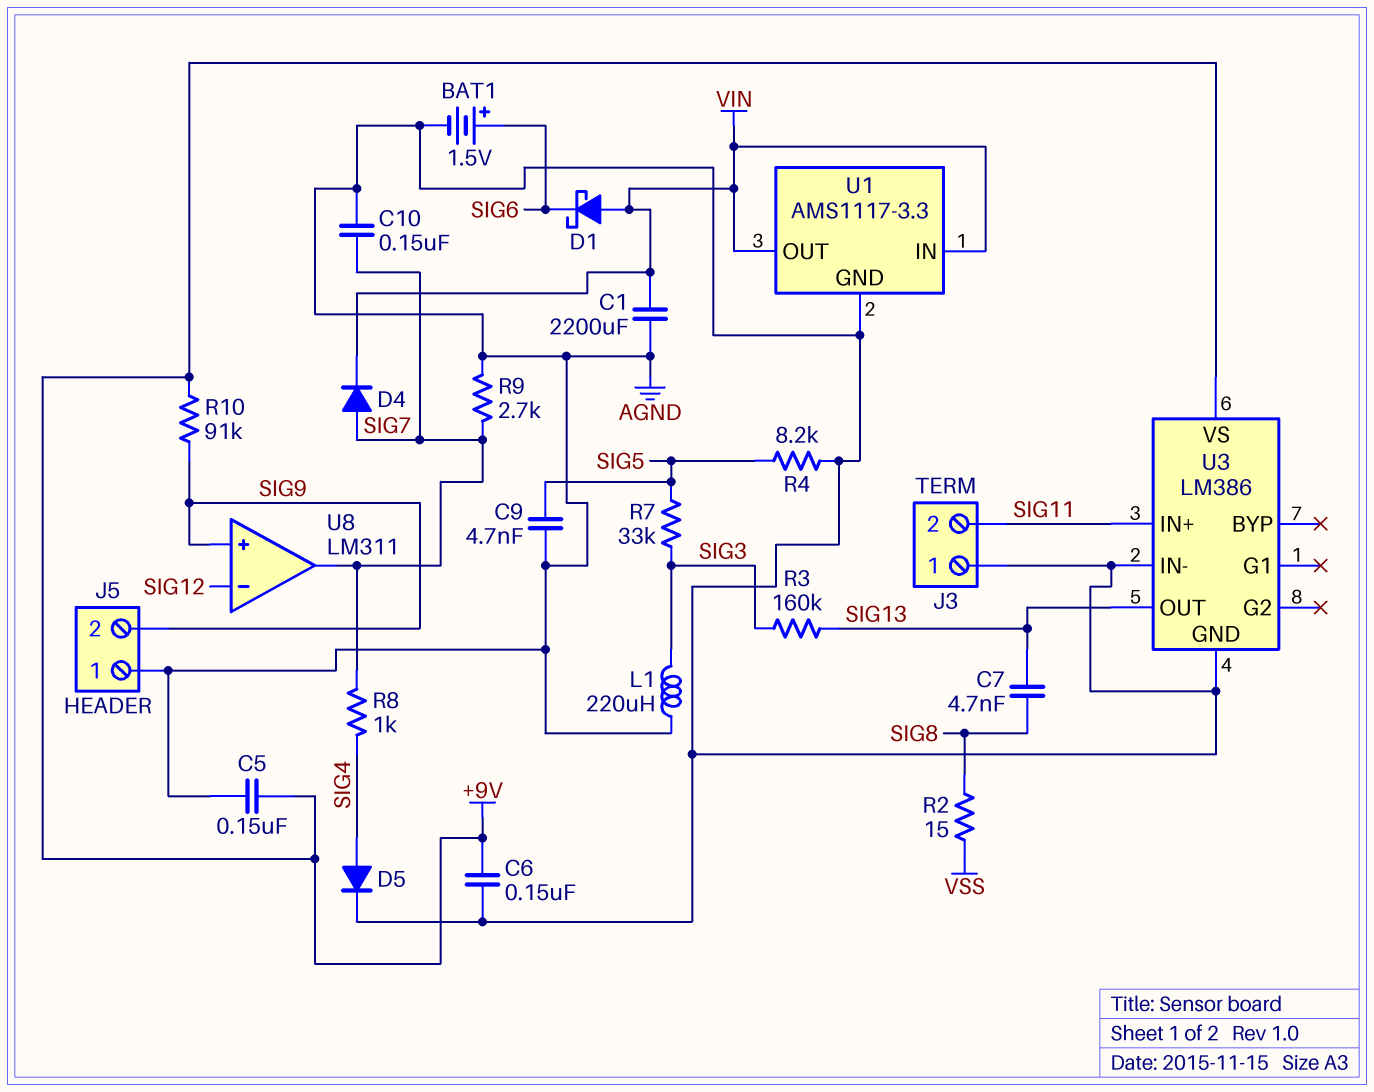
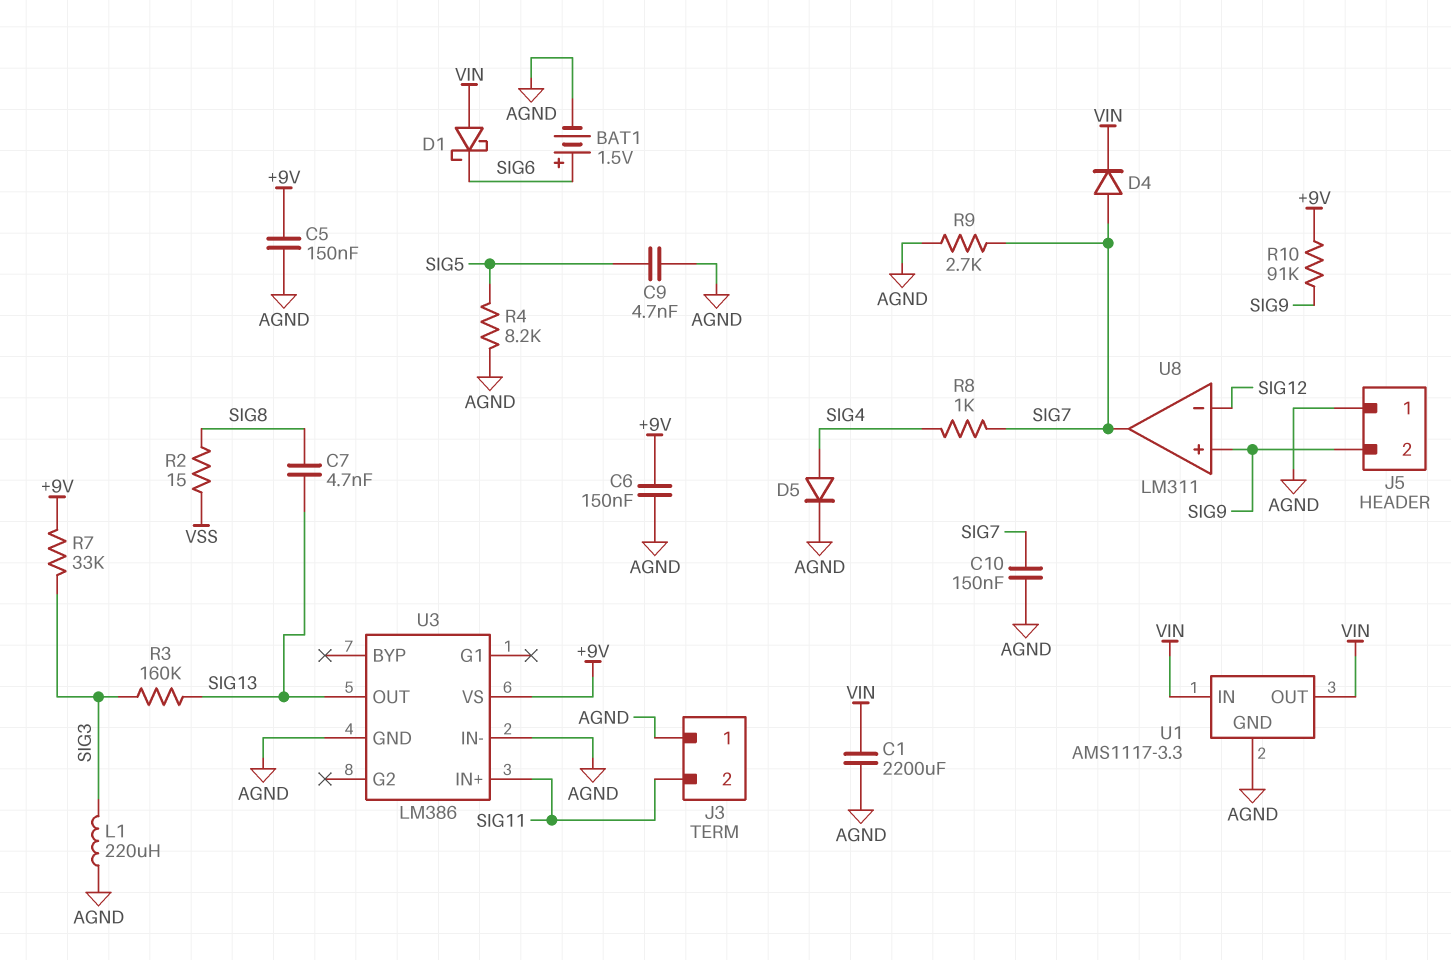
R7: 33k (SIG3, SIG5) -> 33k (+9V, SIG3)

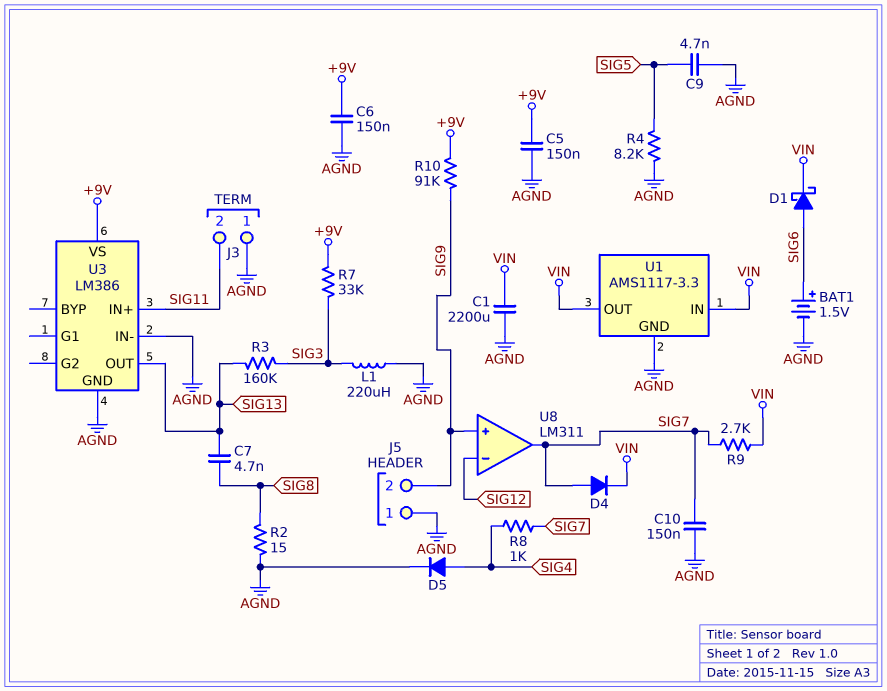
D1: schottky (A VIN, K SIG6) -> schottky (A SIG6, K VIN)
R2: 15 (SIG8, VSS) -> 15 (AGND, SIG8)
R9: 2.7k (AGND, SIG7) -> 2.7k (SIG7, VIN)

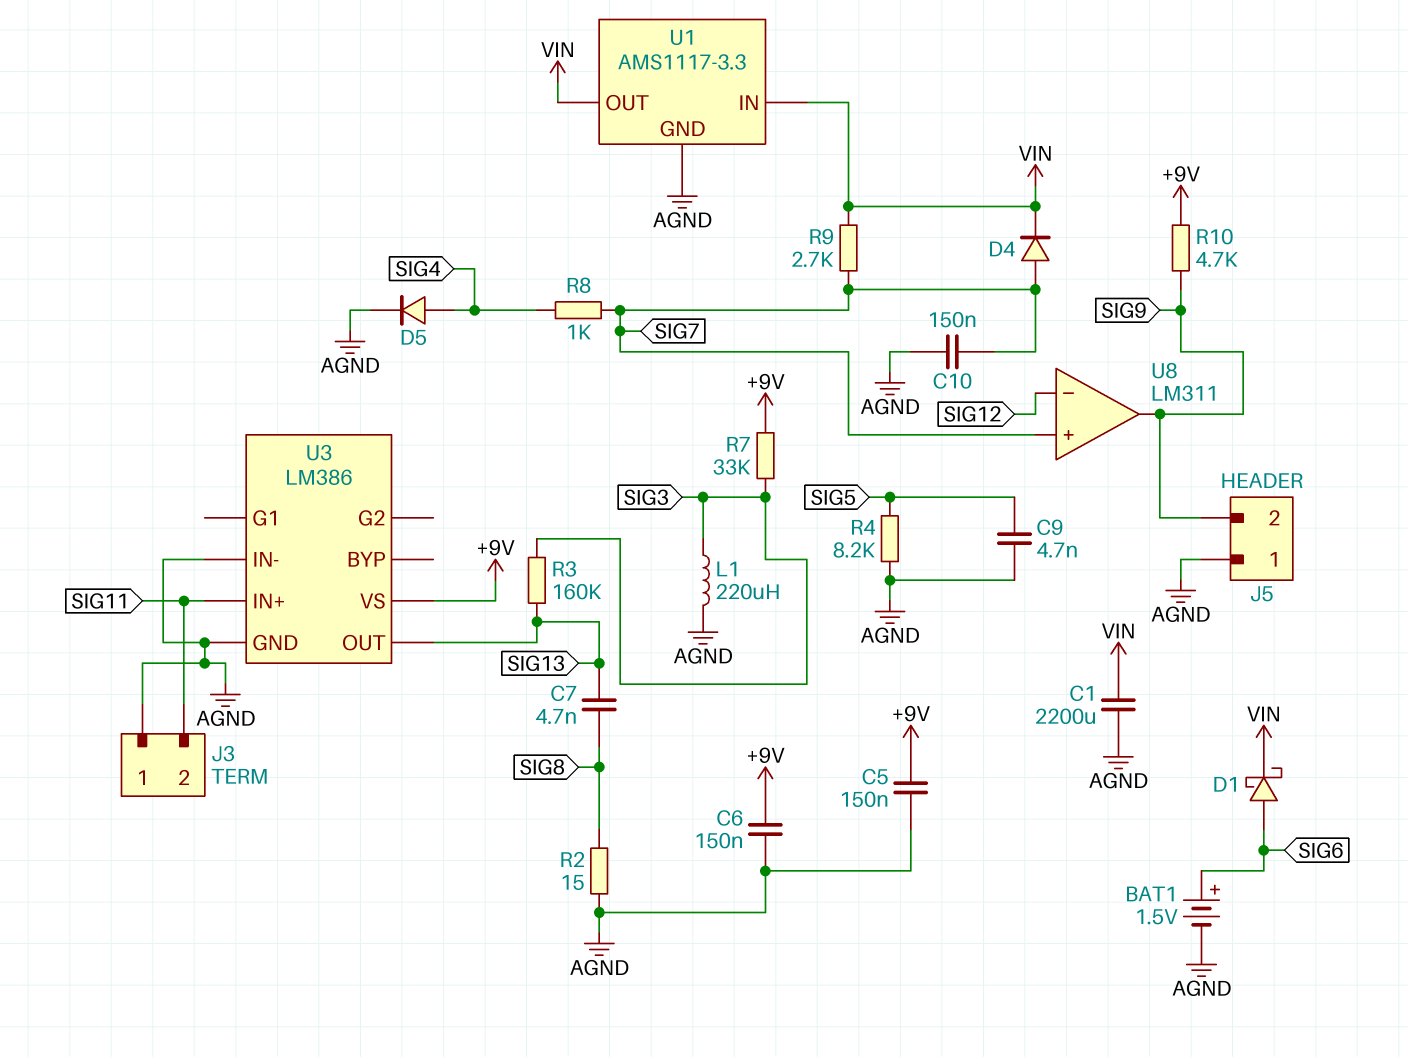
R10: 91k (+9V, SIG9) -> 4.7k (+9V, SIG9)
U8 pin in+: SIG9 -> SIG7
U8 pin out: SIG7 -> SIG9

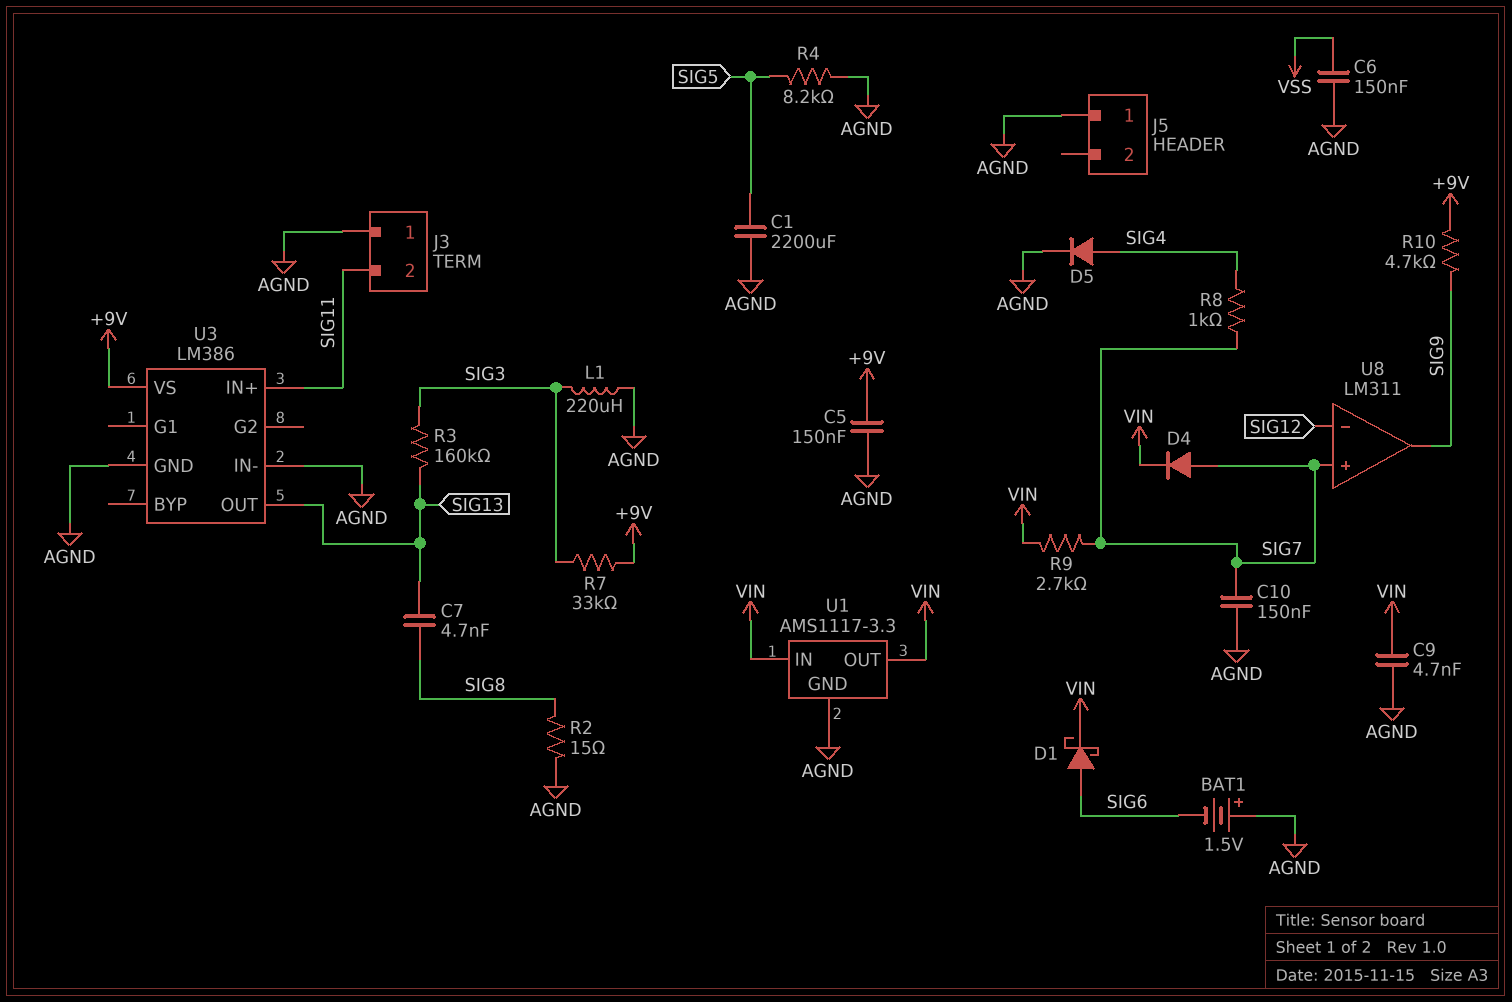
BAT1: 1.5V (plus SIG6, minus AGND) -> 1.5V (plus AGND, minus SIG6)
C1: 2200uF (AGND, VIN) -> 2200uF (AGND, SIG5)
C6: 150nF (+9V, AGND) -> 150nF (AGND, VSS)
C9: 4.7nF (AGND, SIG5) -> 4.7nF (AGND, VIN)
J5 pin 2: SIG9 -> none

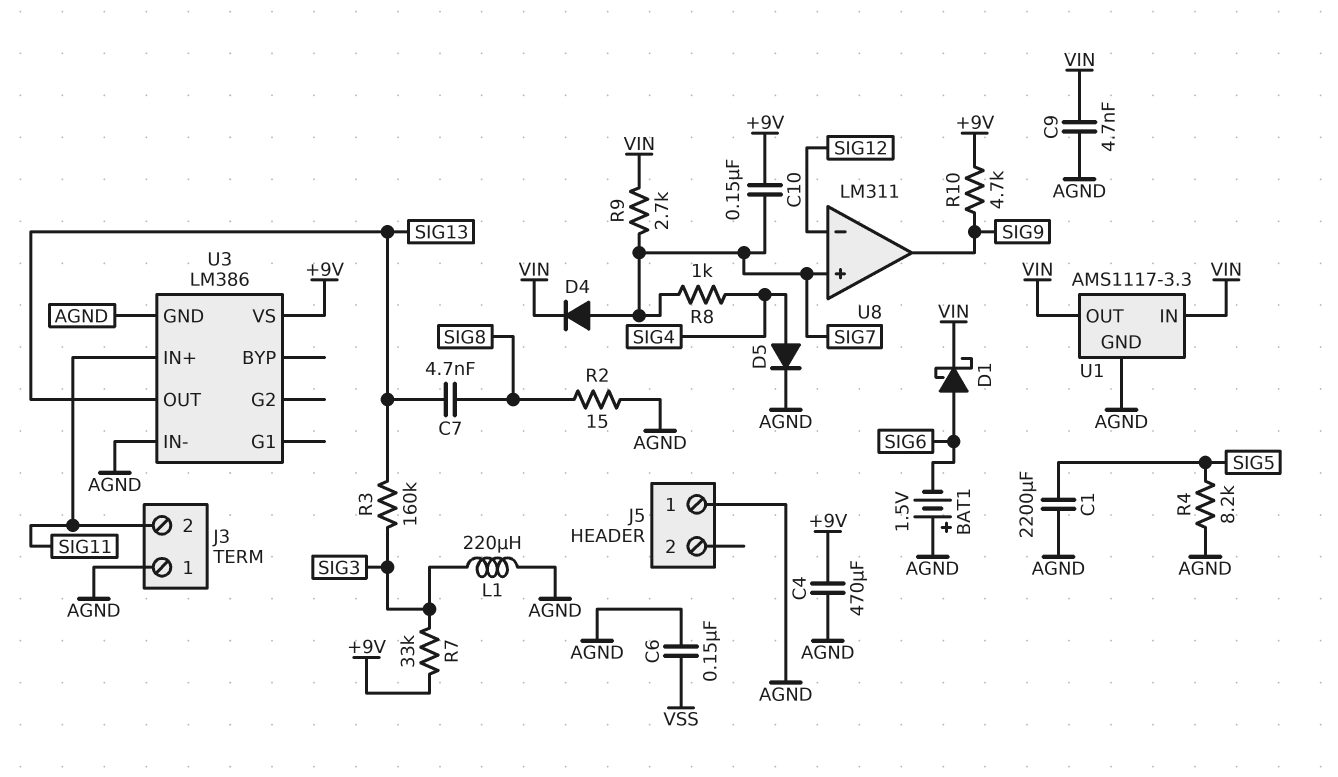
C4: none -> 470uF (+9V, AGND)
C5: 150nF (+9V, AGND) -> none
C10: 150nF (AGND, SIG7) -> 150nF (+9V, SIG7)

